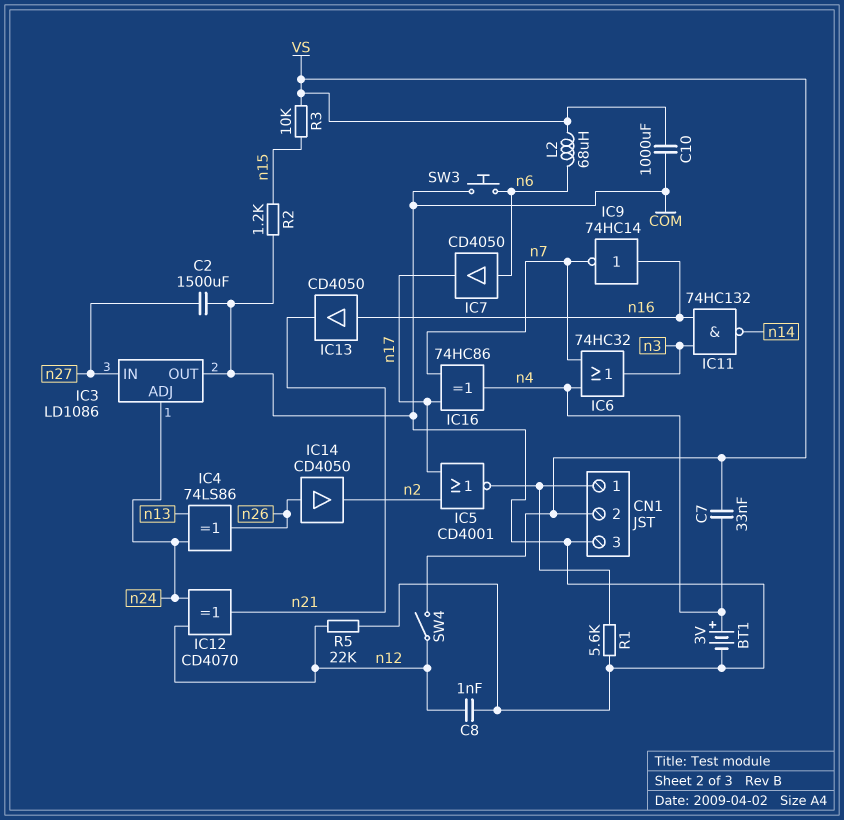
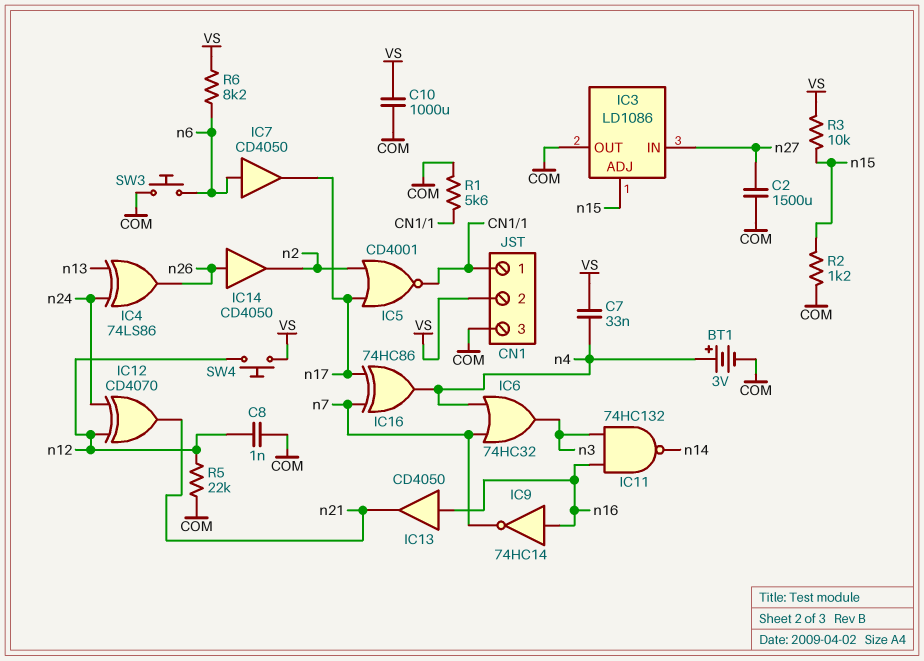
IC3 pin ADJ: n24 -> n15
L2: 68uH (VS, n6) -> none
R6: none -> 8.2k (VS, n6)
SW4: switch (VS, n12) -> button (VS, n12)

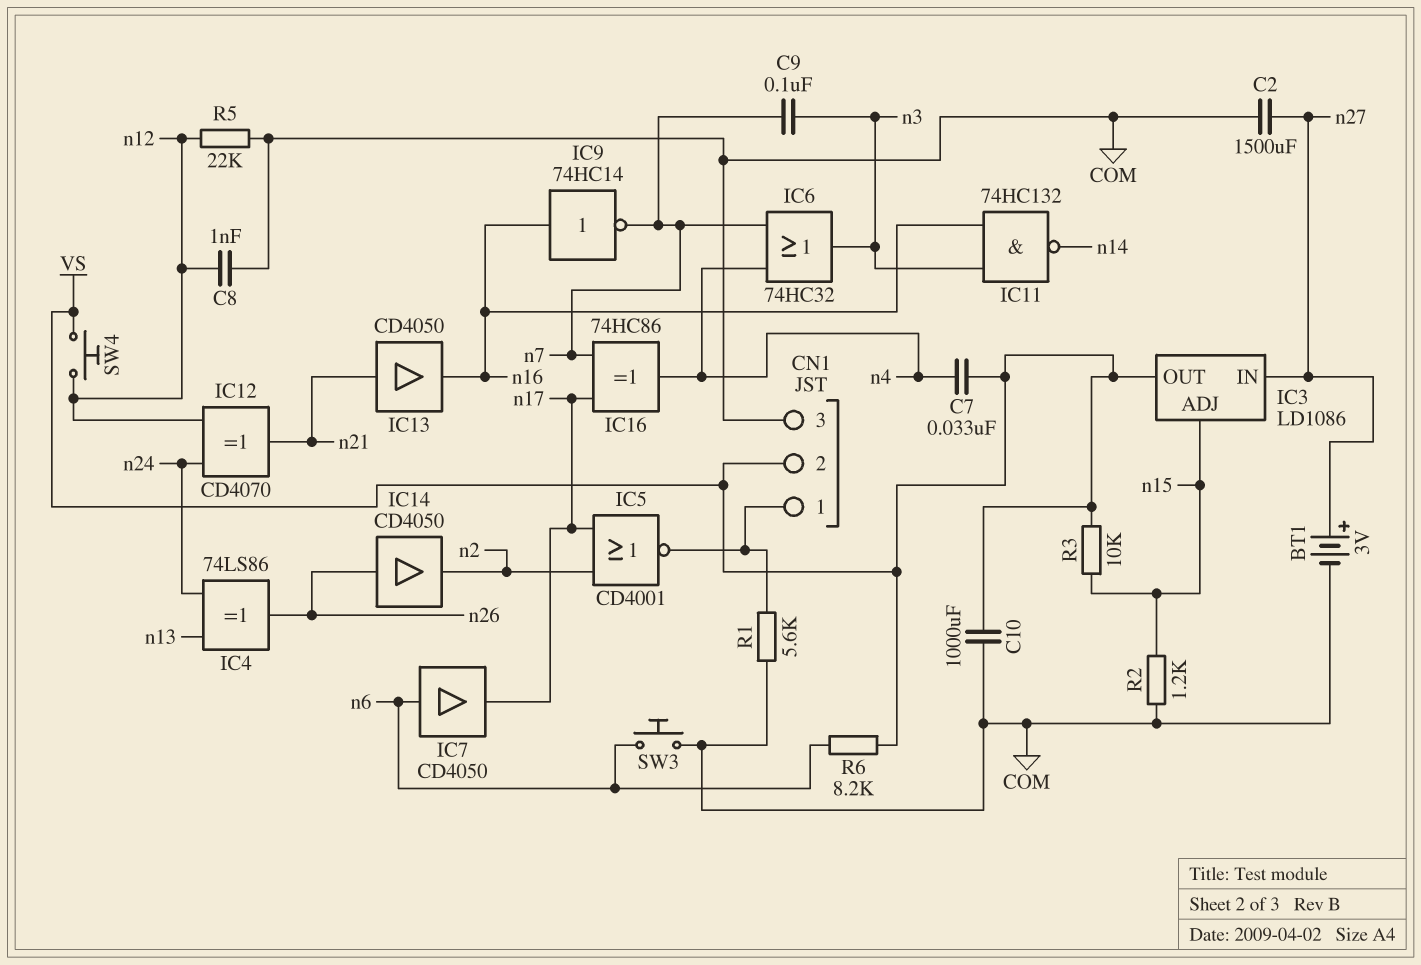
BT1: 3V (plus n4, minus COM) -> 3V (plus n27, minus COM)
C9: none -> 100nF (n3, n7)
IC3 pin OUT: COM -> VS
IC13: buffer CD4050 (in n16, out n21) -> buffer CD4050 (in n21, out n16)

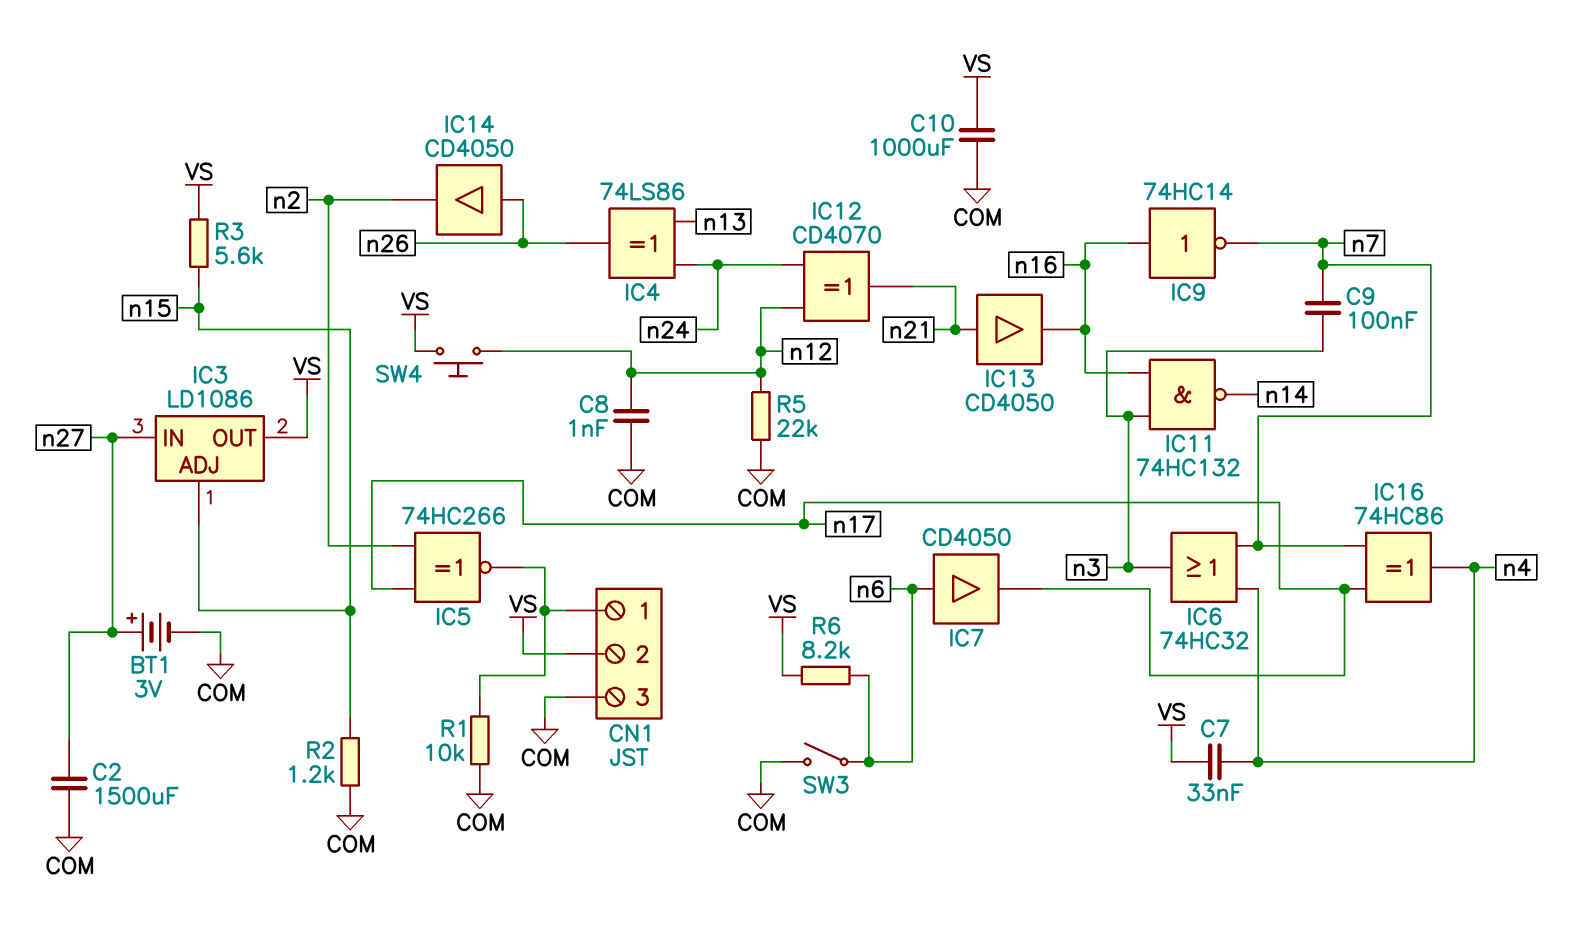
IC5: NOR CD4001 (in n2, in n17, out CN1/1) -> XNOR 74HC266 (in n2, in n17, out CN1/1)
R1: 5.6k (CN1/1, COM) -> 10k (CN1/1, COM)
R3: 10k (VS, n15) -> 5.6k (VS, n15)
SW3: button (COM, n6) -> switch (COM, n6)

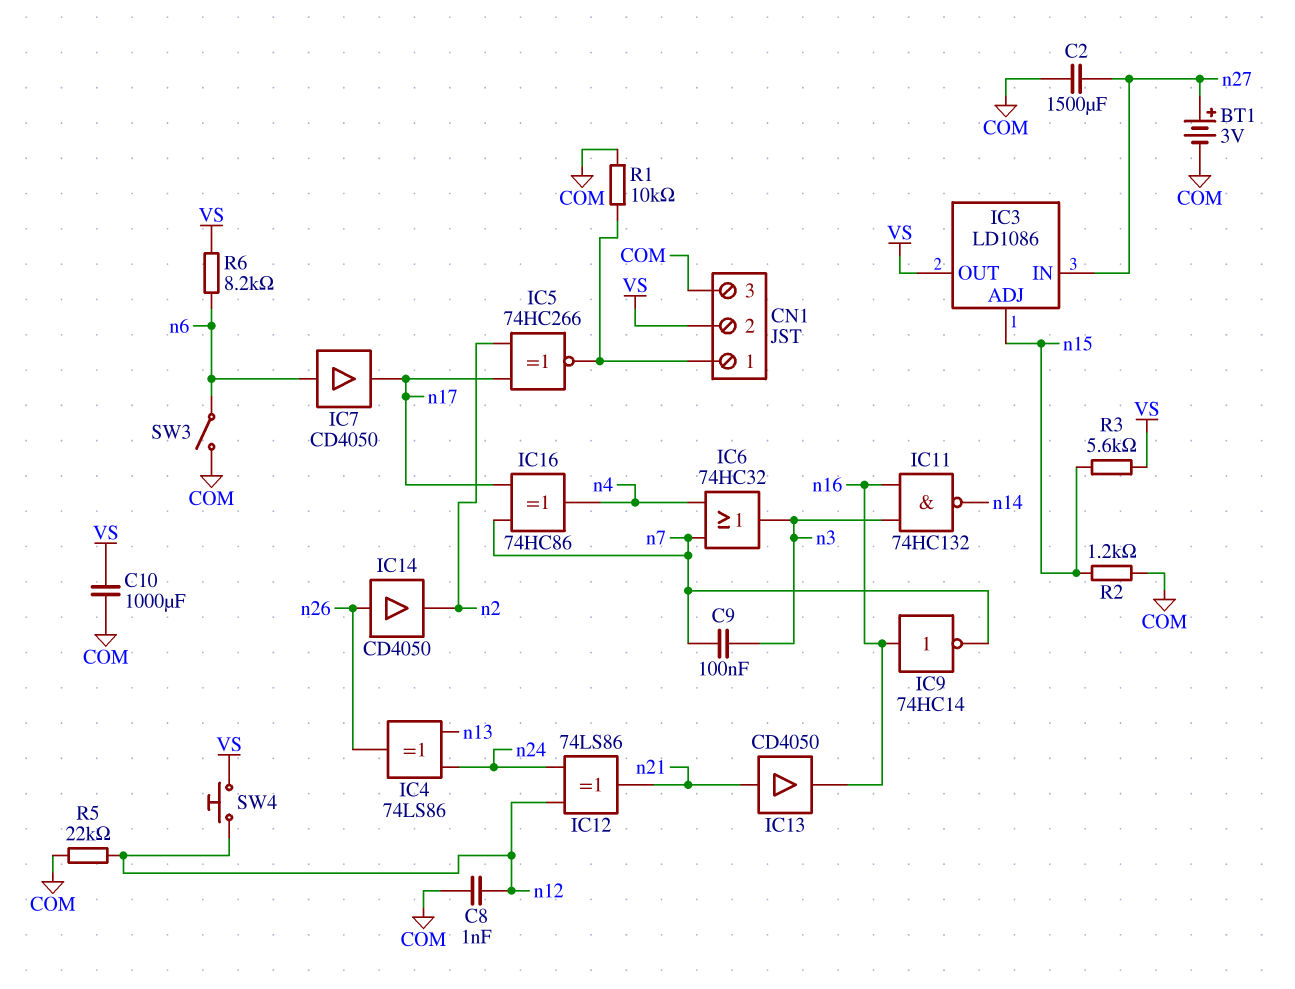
C7: 33nF (VS, n4) -> none
IC12: XOR CD4070 (in n12, in n24, out n21) -> XOR 74LS86 (in n12, in n24, out n21)

